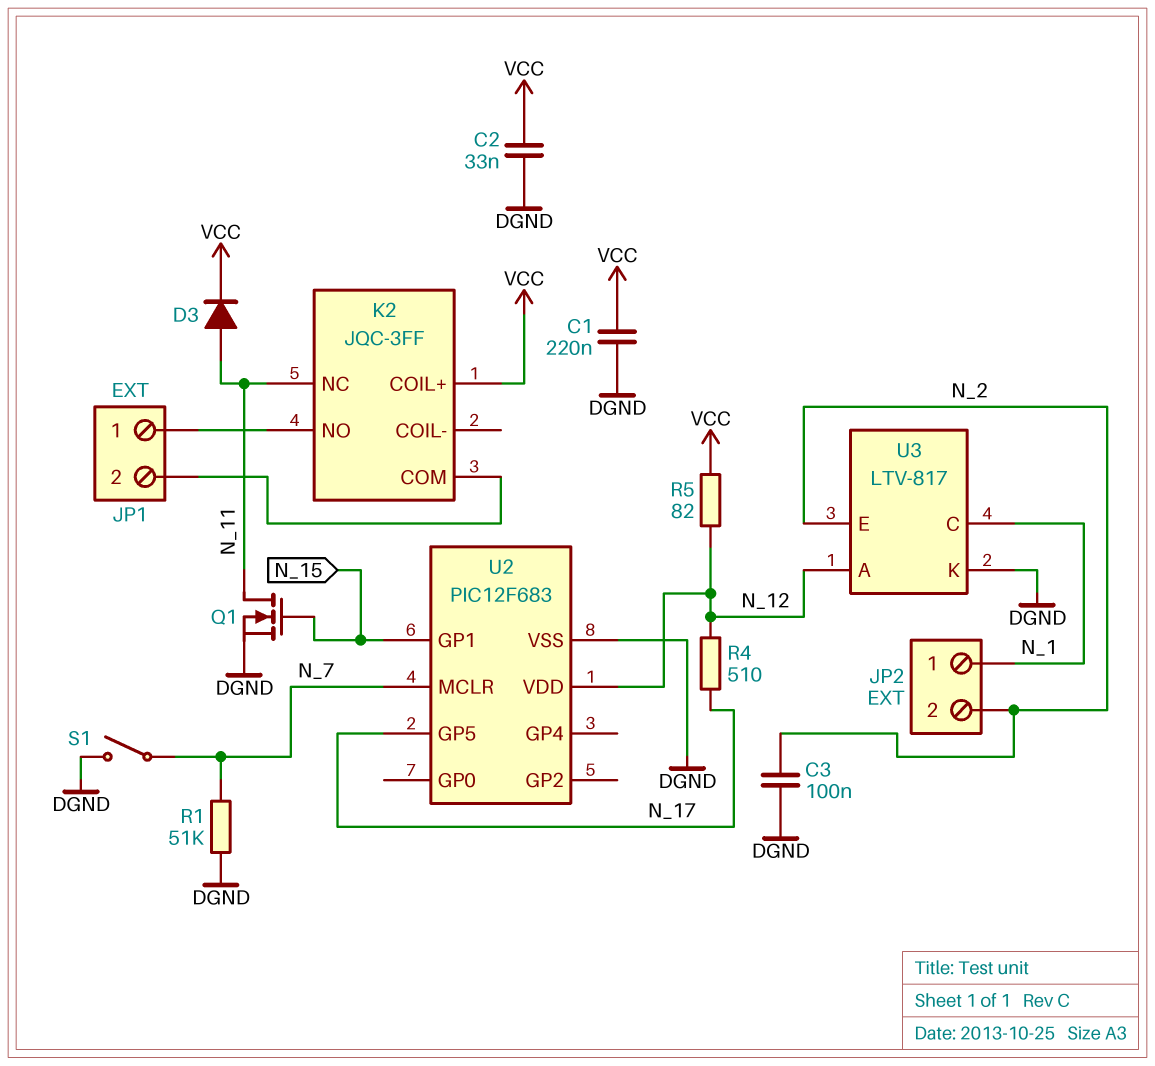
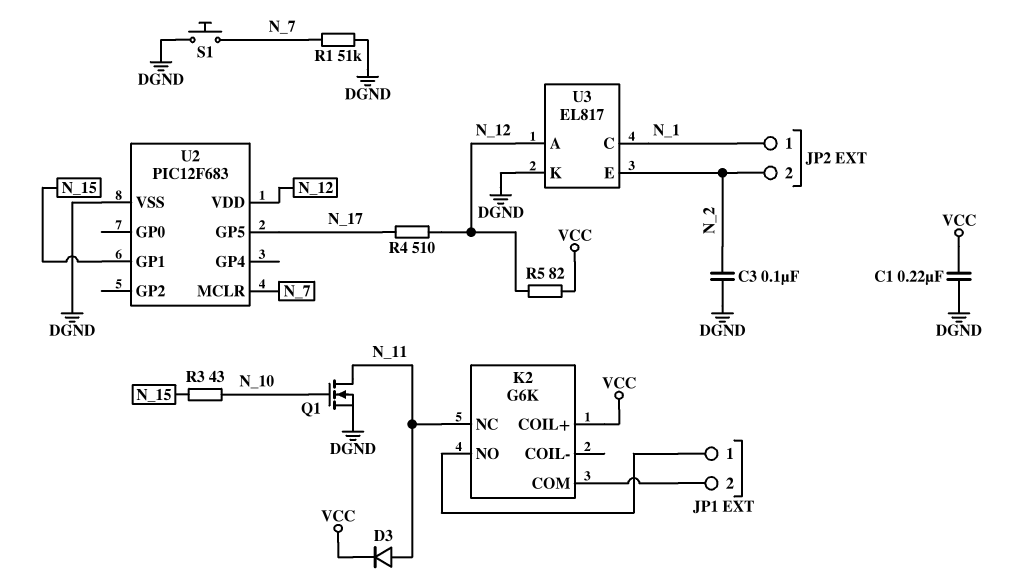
C2: 33nF (DGND, VCC) -> none
K2: JQC-3FF -> G6K
Q1: NMOS (G N_15, D N_11, S DGND) -> NMOS (G N_10, D N_11, S DGND)
R3: none -> 43 (N_10, N_15)
S1: switch (DGND, N_7) -> button (DGND, N_7)
U3: LTV-817 -> EL817

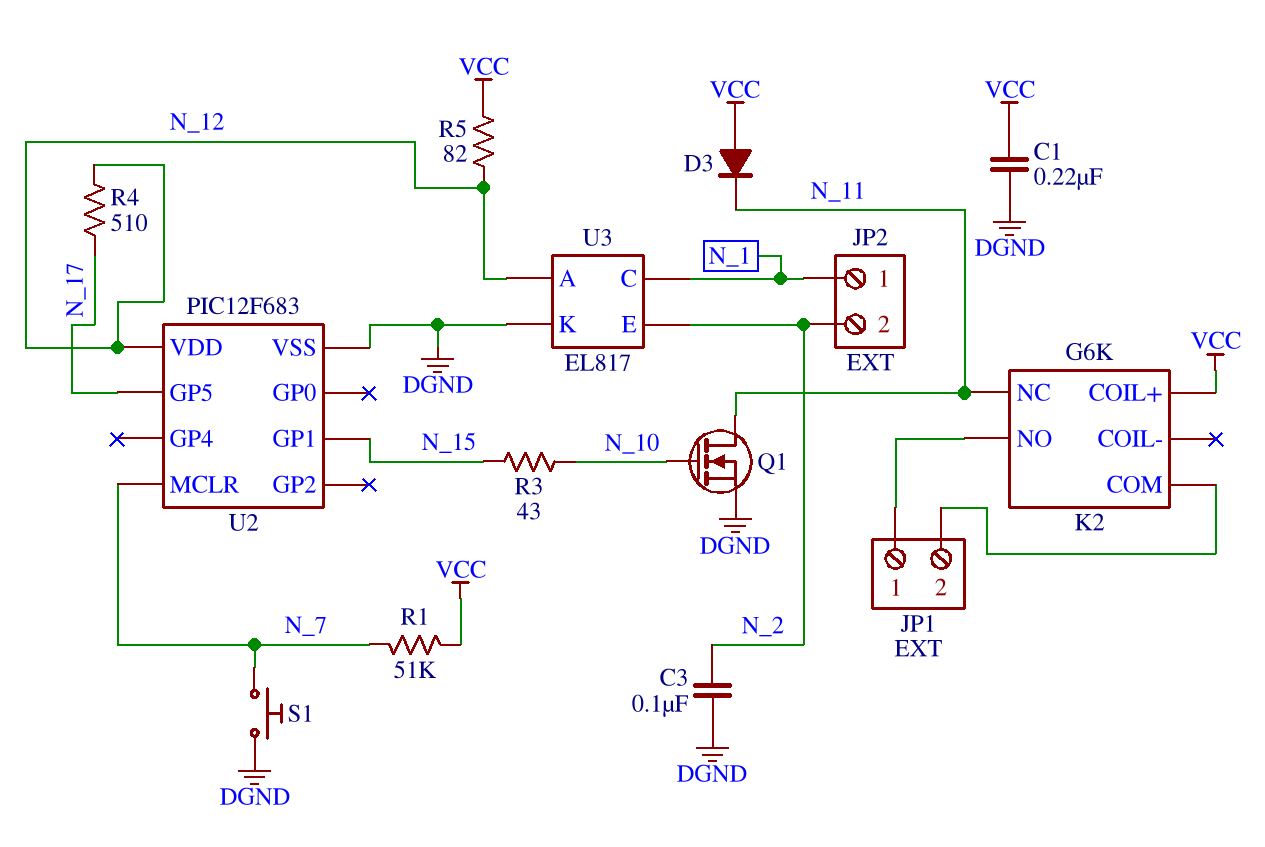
D3: diode (A N_11, K VCC) -> diode (A VCC, K N_11)
R1: 51k (DGND, N_7) -> 51k (N_7, VCC)

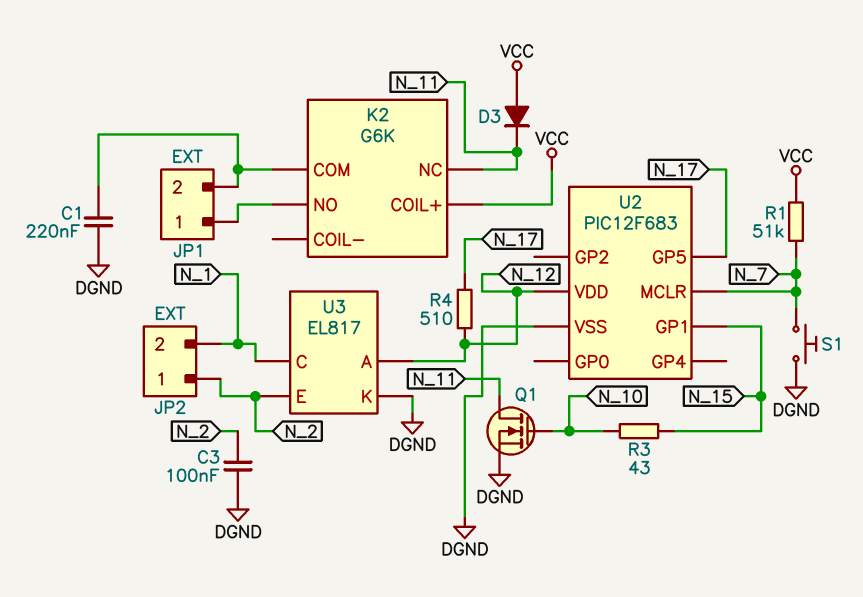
C1: 220nF (DGND, VCC) -> 220nF (DGND, JP1/2)
JP2 pin 1: N_1 -> N_2
JP2 pin 2: N_2 -> N_1
R5: 82 (N_12, VCC) -> none

